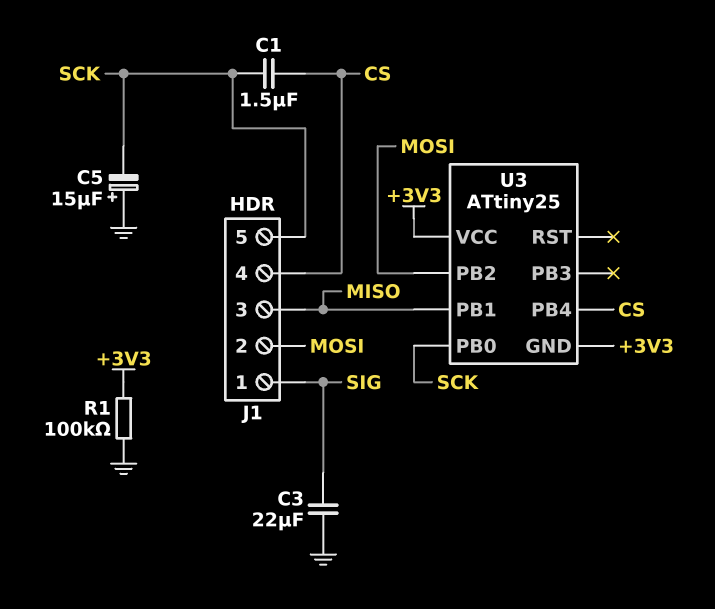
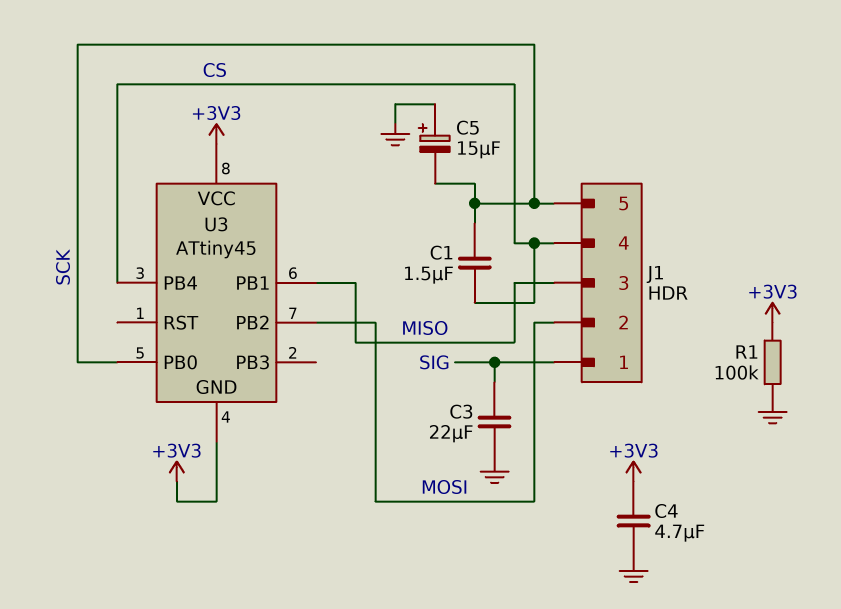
C4: none -> 4.7uF (+3V3, GND)
U3: ATtiny25 -> ATtiny45

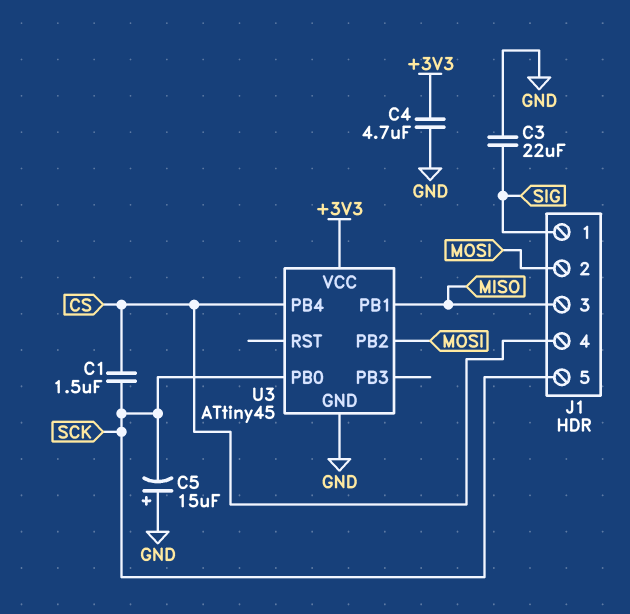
R1: 100k (+3V3, GND) -> none
U3 pin GND: +3V3 -> GND

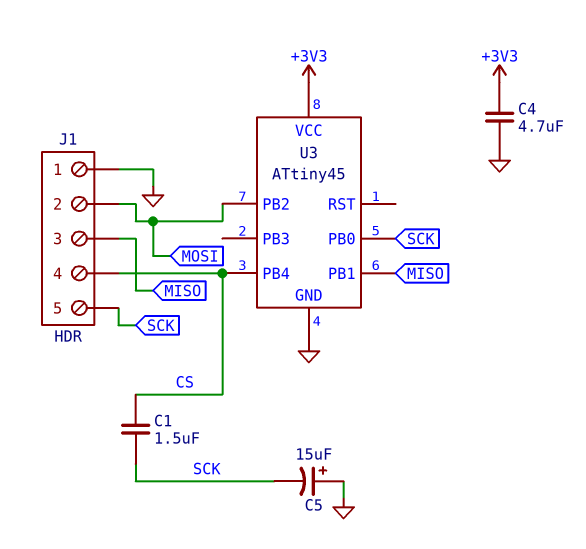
C3: 22uF (GND, SIG) -> none
J1 pin 1: SIG -> GND

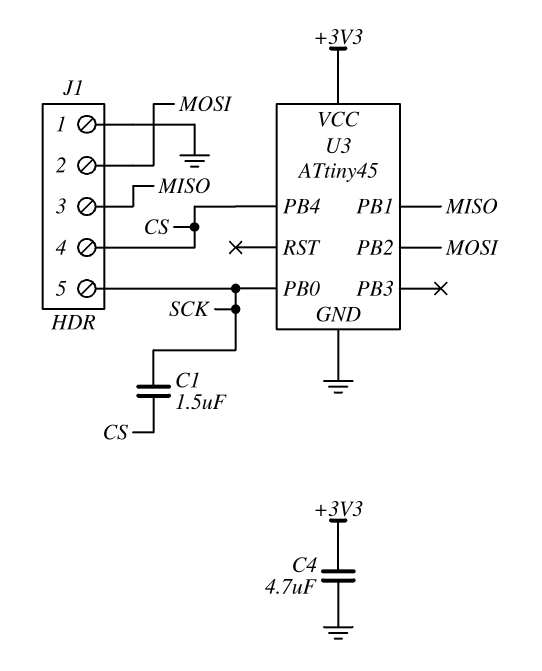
C5: 15uF (plus GND, minus SCK) -> none

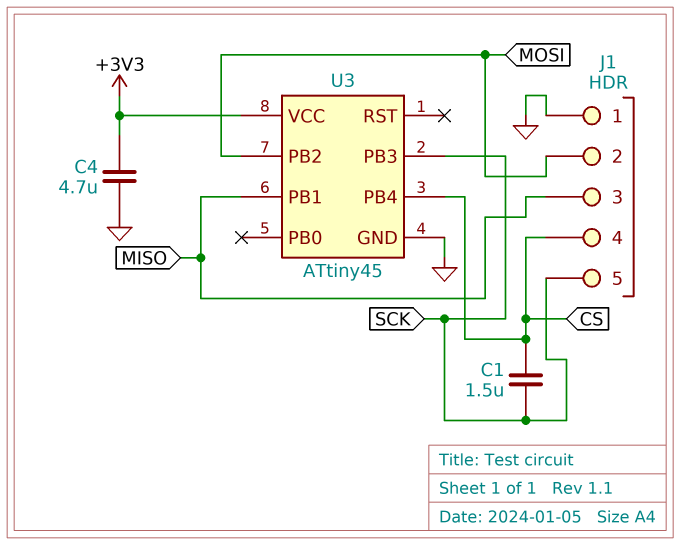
U3 pin PB0: SCK -> none
U3 pin PB3: none -> SCK

